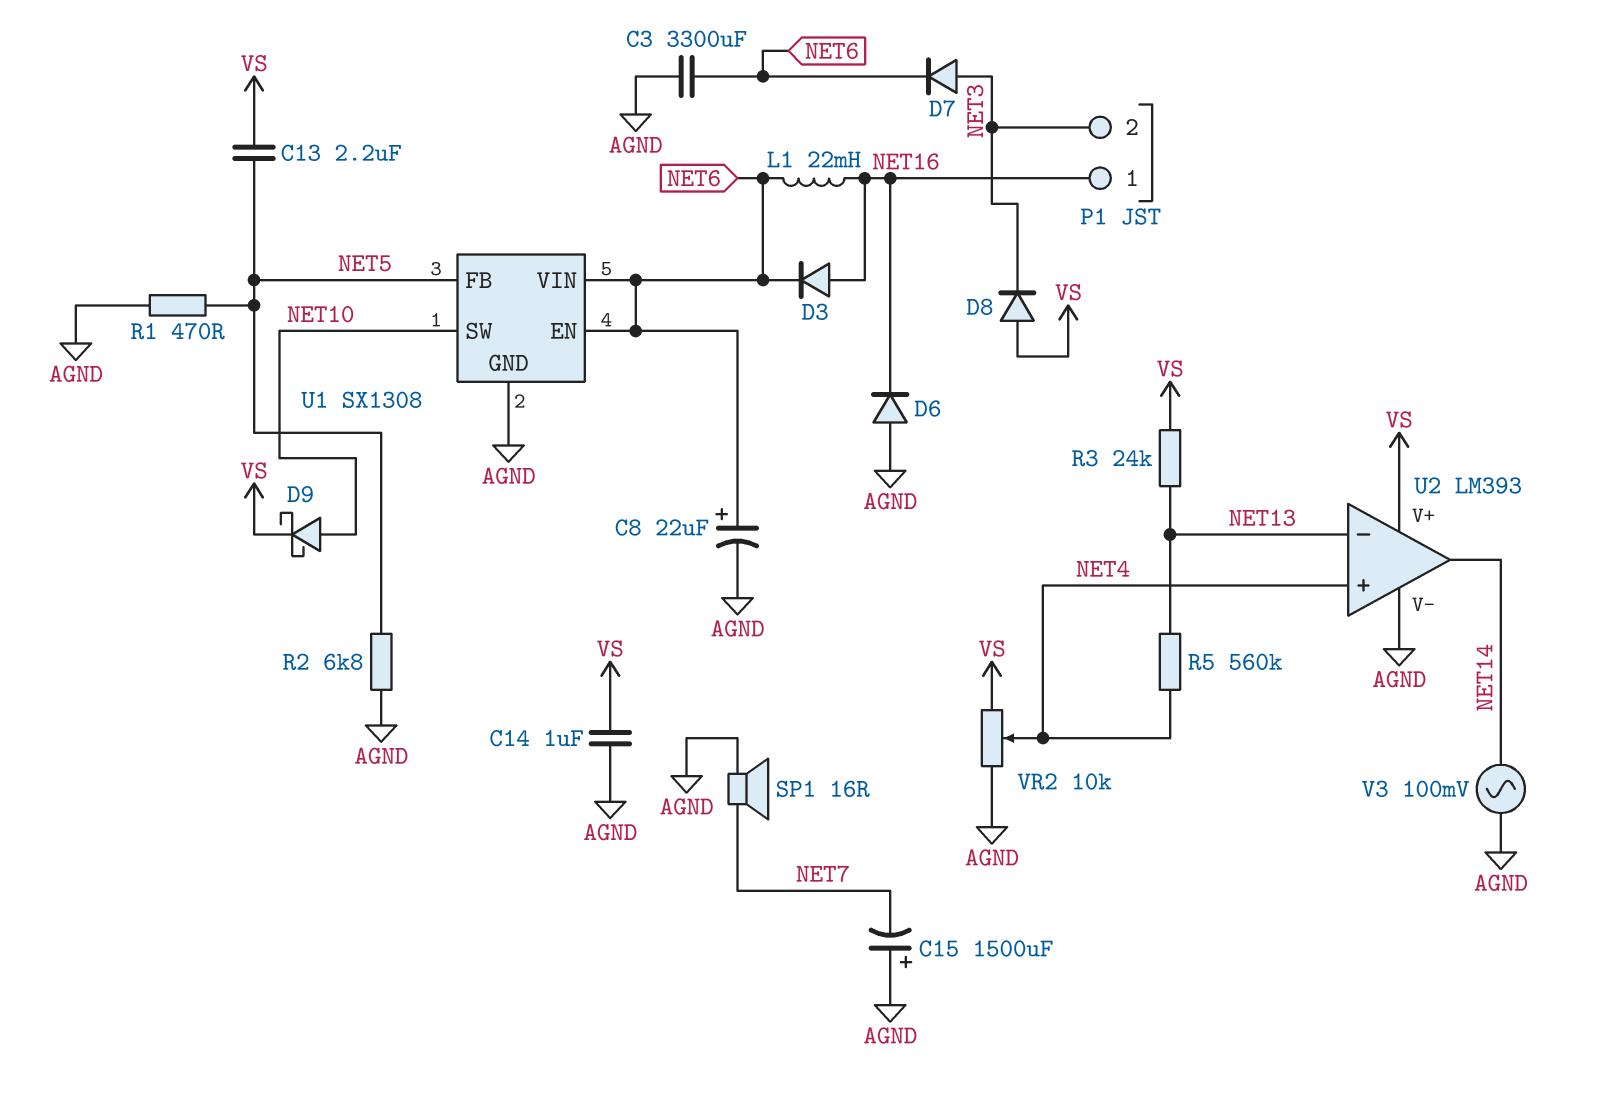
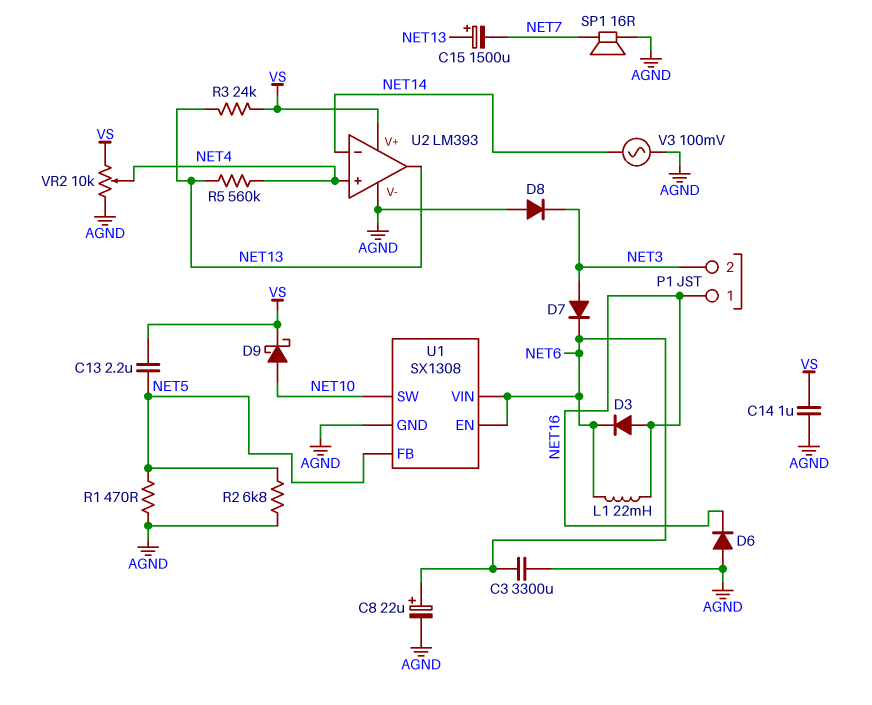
C15: 1500uF (plus AGND, minus NET7) -> 1500uF (plus NET13, minus NET7)
D8: diode (A VS, K NET3) -> diode (A AGND, K NET3)
U2 pin in-: NET13 -> NET14
U2 pin out: NET14 -> NET13

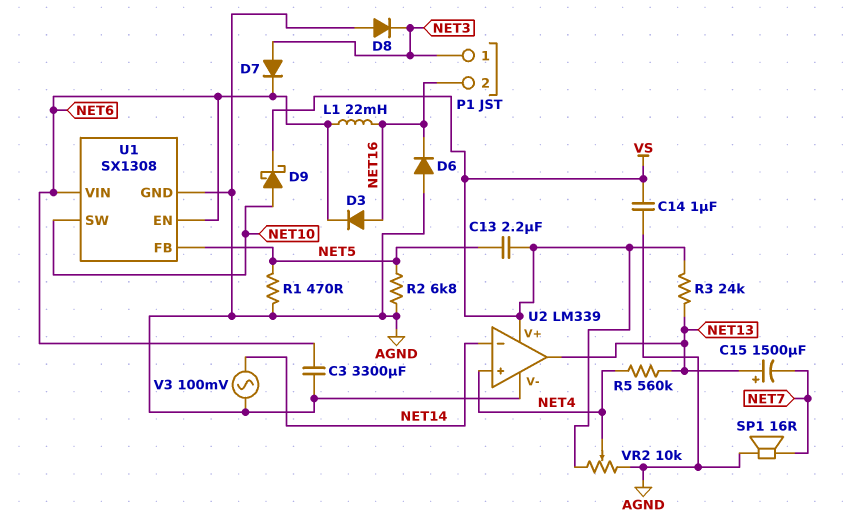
C8: 22uF (plus NET6, minus AGND) -> none
P1 pin 1: NET16 -> NET3
P1 pin 2: NET3 -> NET16
U2: LM393 -> LM339

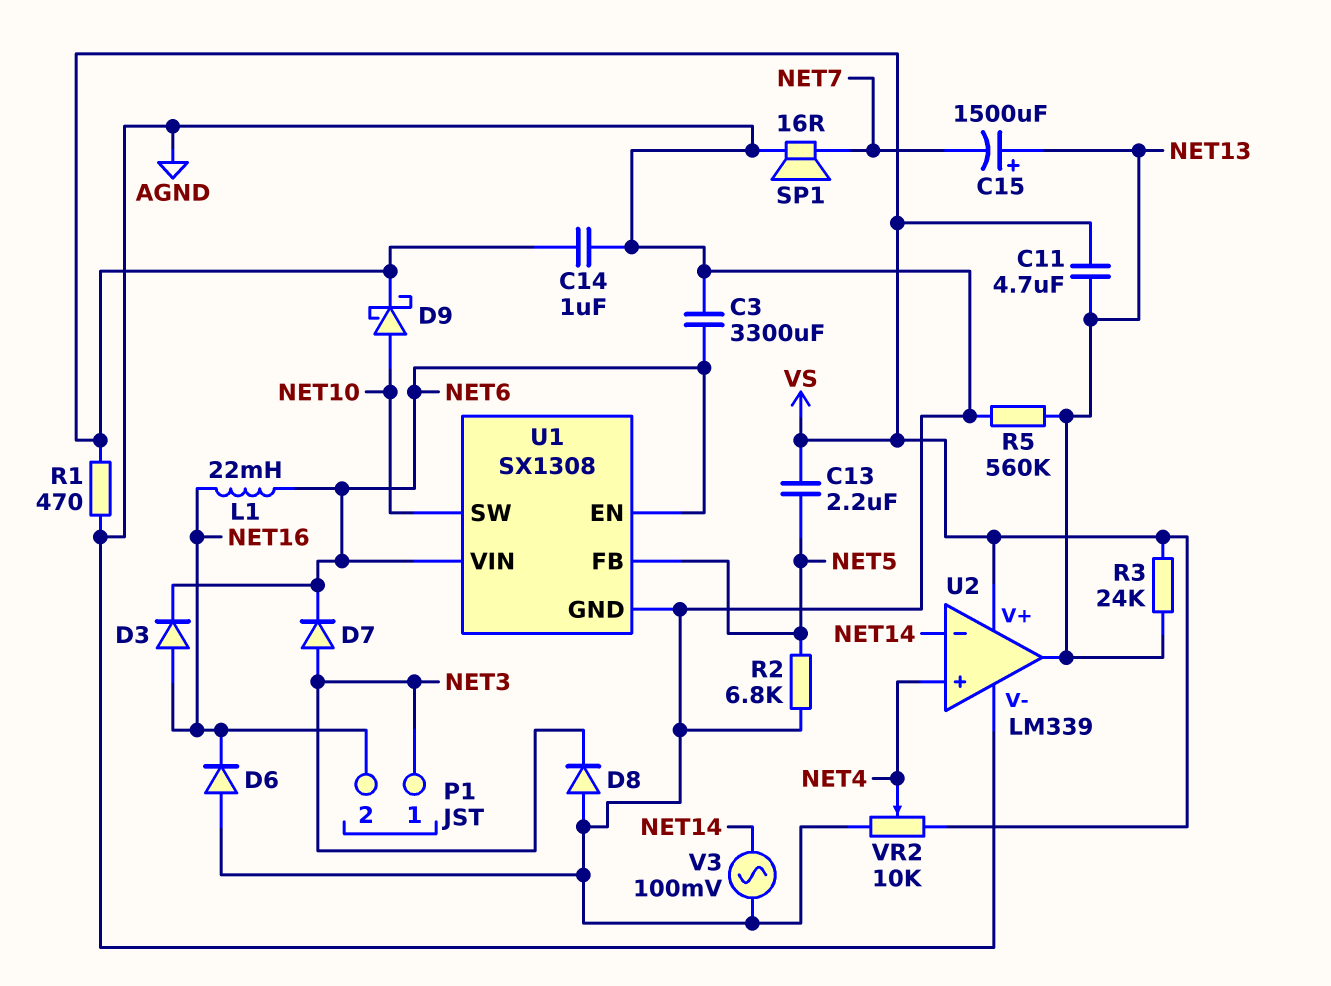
C11: none -> 4.7uF (NET13, VS)
R1: 470 (AGND, NET5) -> 470 (AGND, VS)
R5: 560k (NET4, NET13) -> 560k (AGND, NET13)

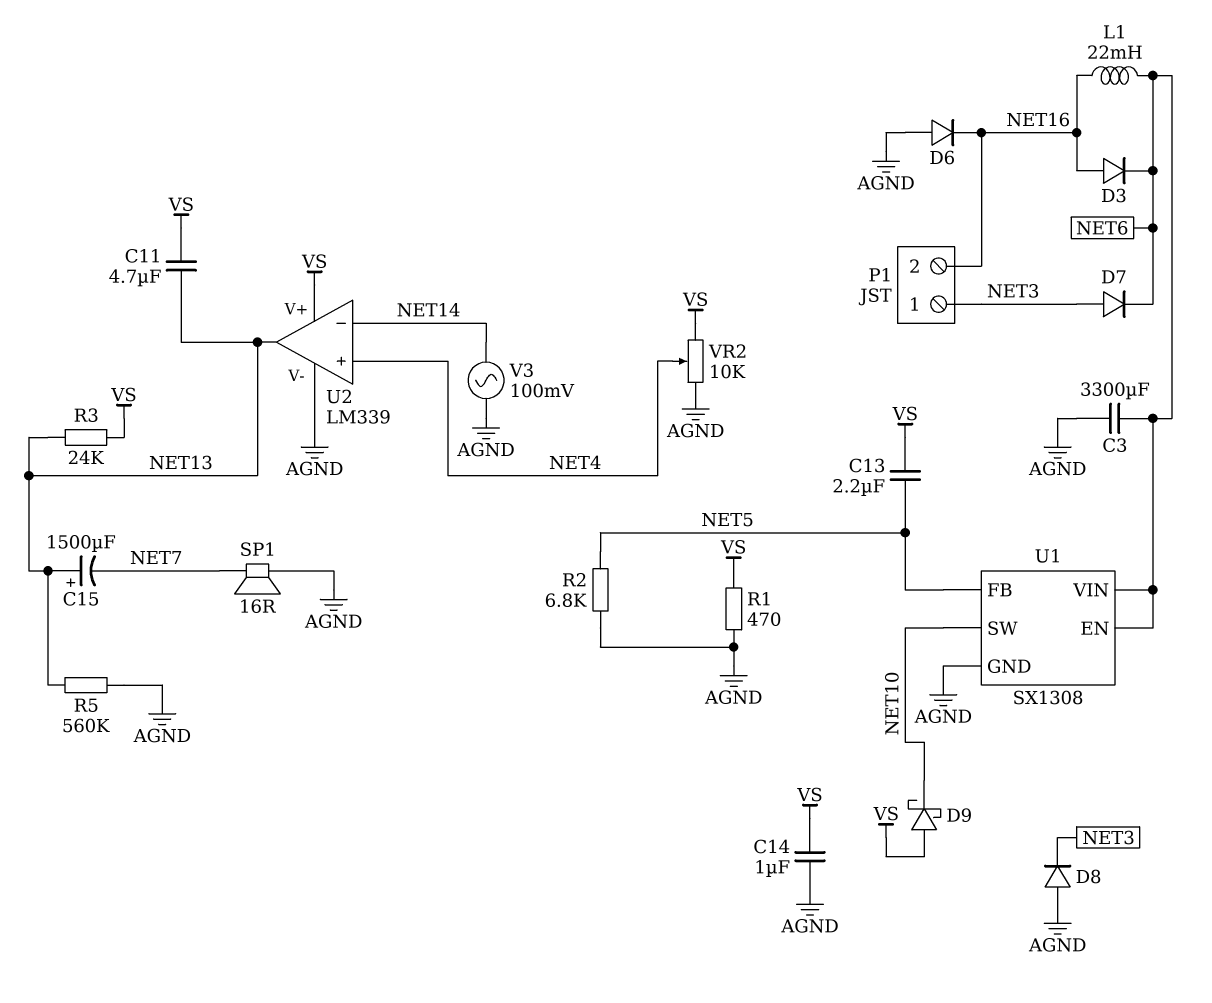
D9: schottky (A NET10, K VS) -> schottky (A VS, K NET10)

